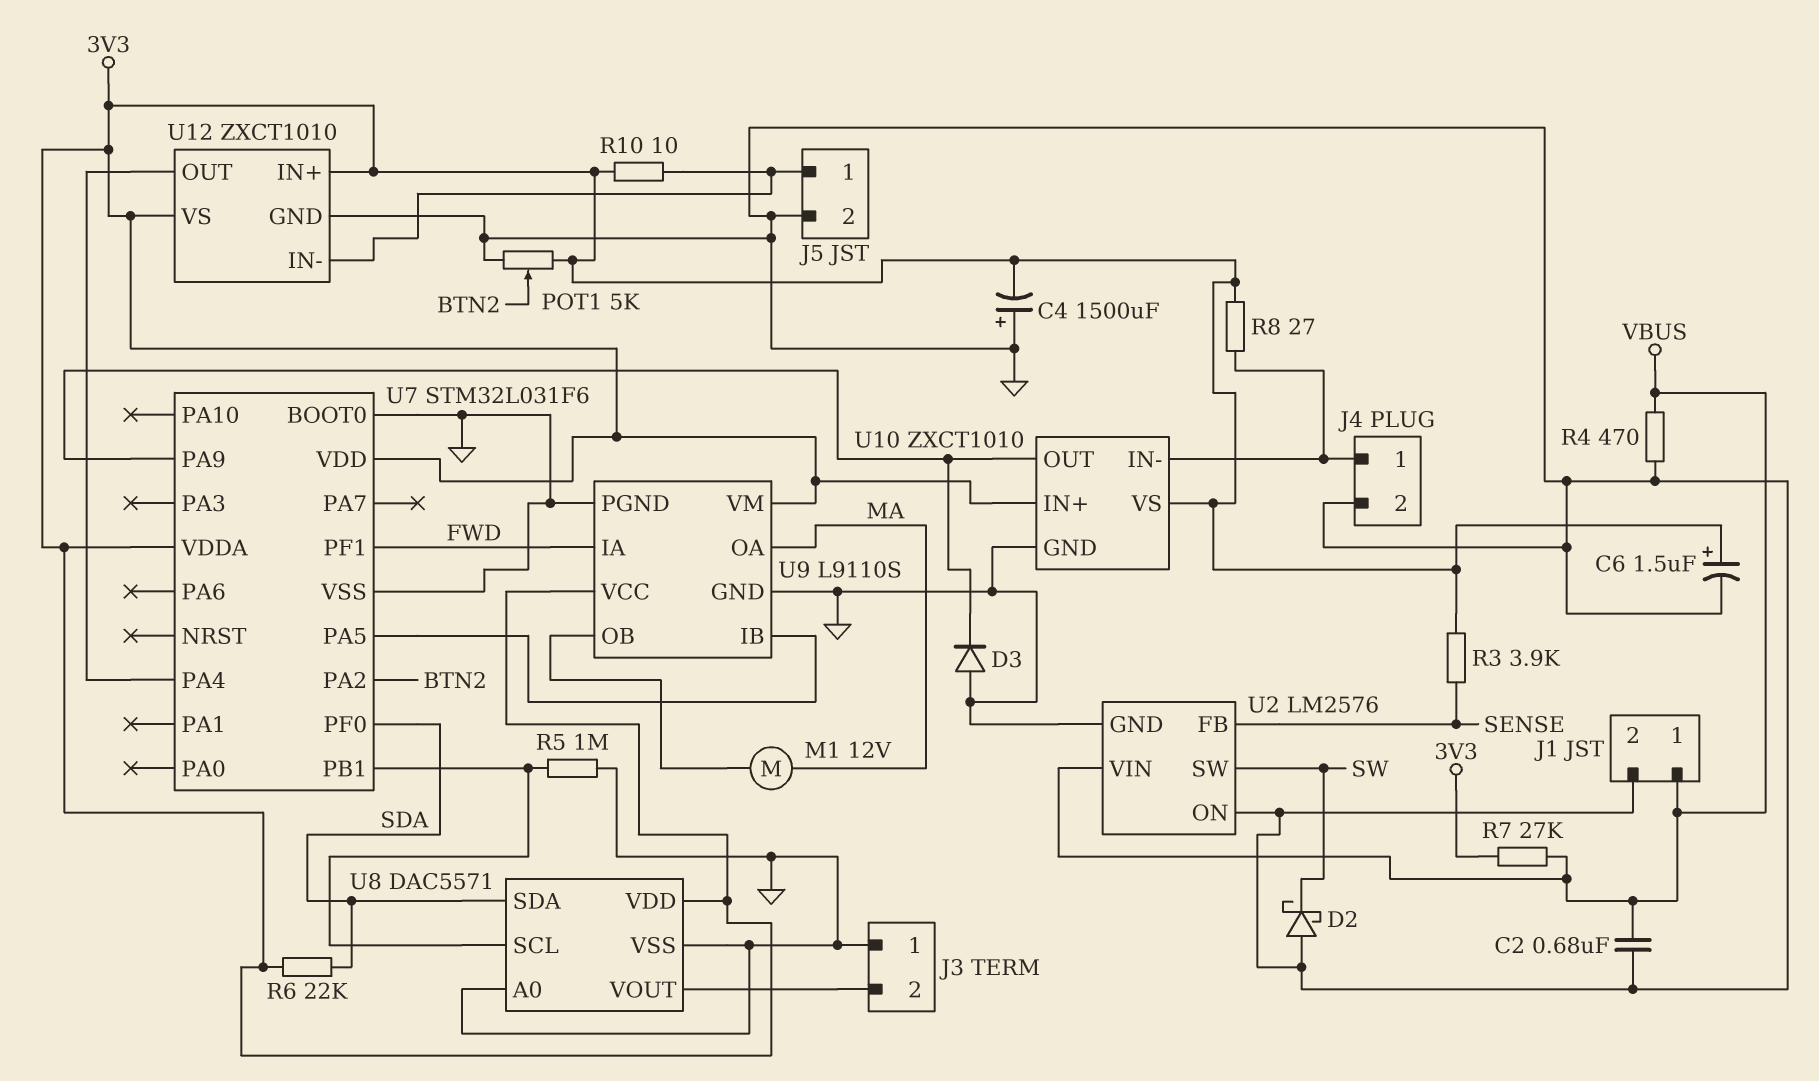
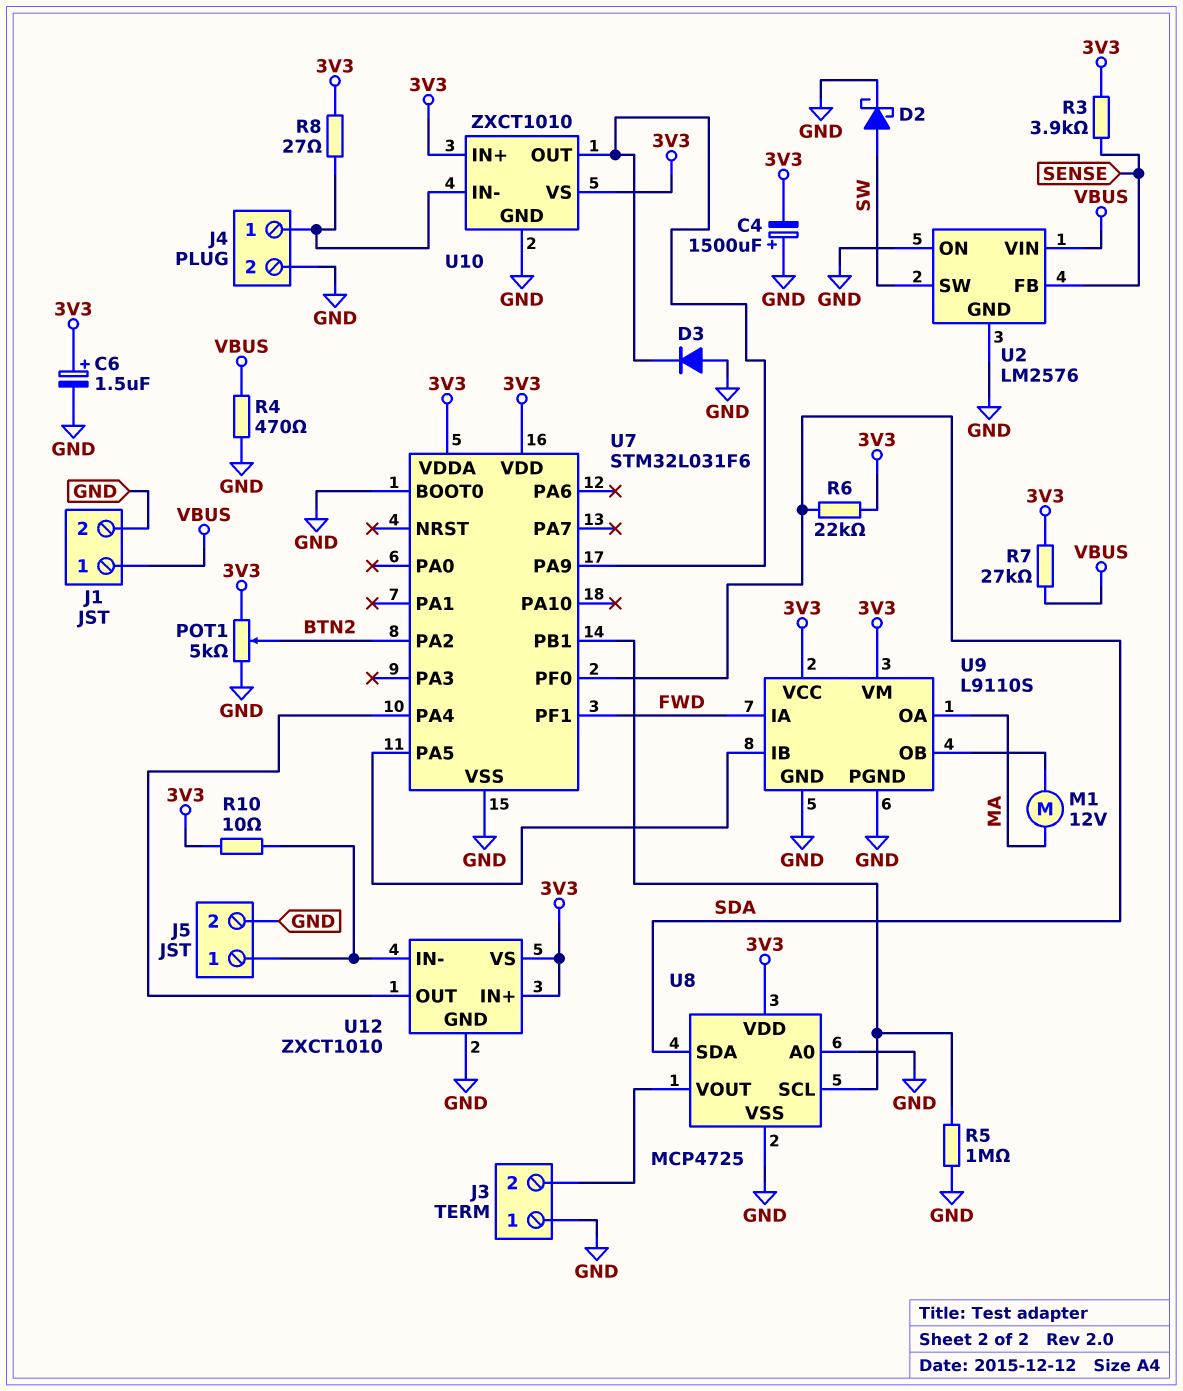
C2: 680nF (GND, VBUS) -> none
D2: schottky (A GND, K SW) -> schottky (A SW, K GND)
U8: DAC5571 -> MCP4725

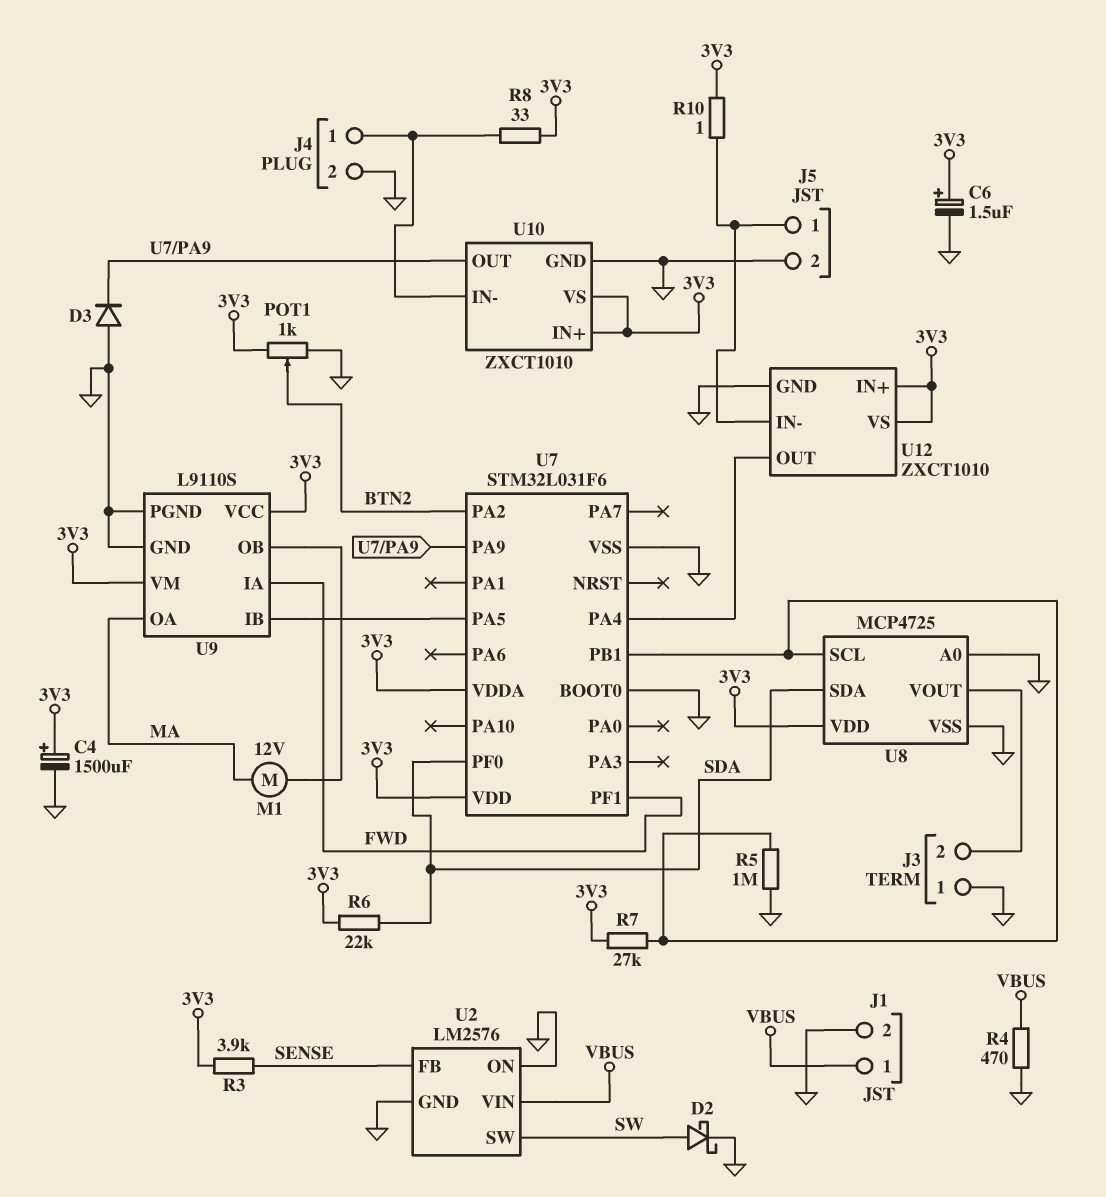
C4: 1500uF (plus GND, minus 3V3) -> 1500uF (plus 3V3, minus GND)
POT1: 5k (3V3, GND, wiper BTN2) -> 1k (3V3, GND, wiper BTN2)
R7: 27k (3V3, VBUS) -> 27k (3V3, U7/PB1)
R8: 27 (3V3, J4/1) -> 33 (3V3, J4/1)
R10: 10 (3V3, J5/1) -> 1 (3V3, J5/1)

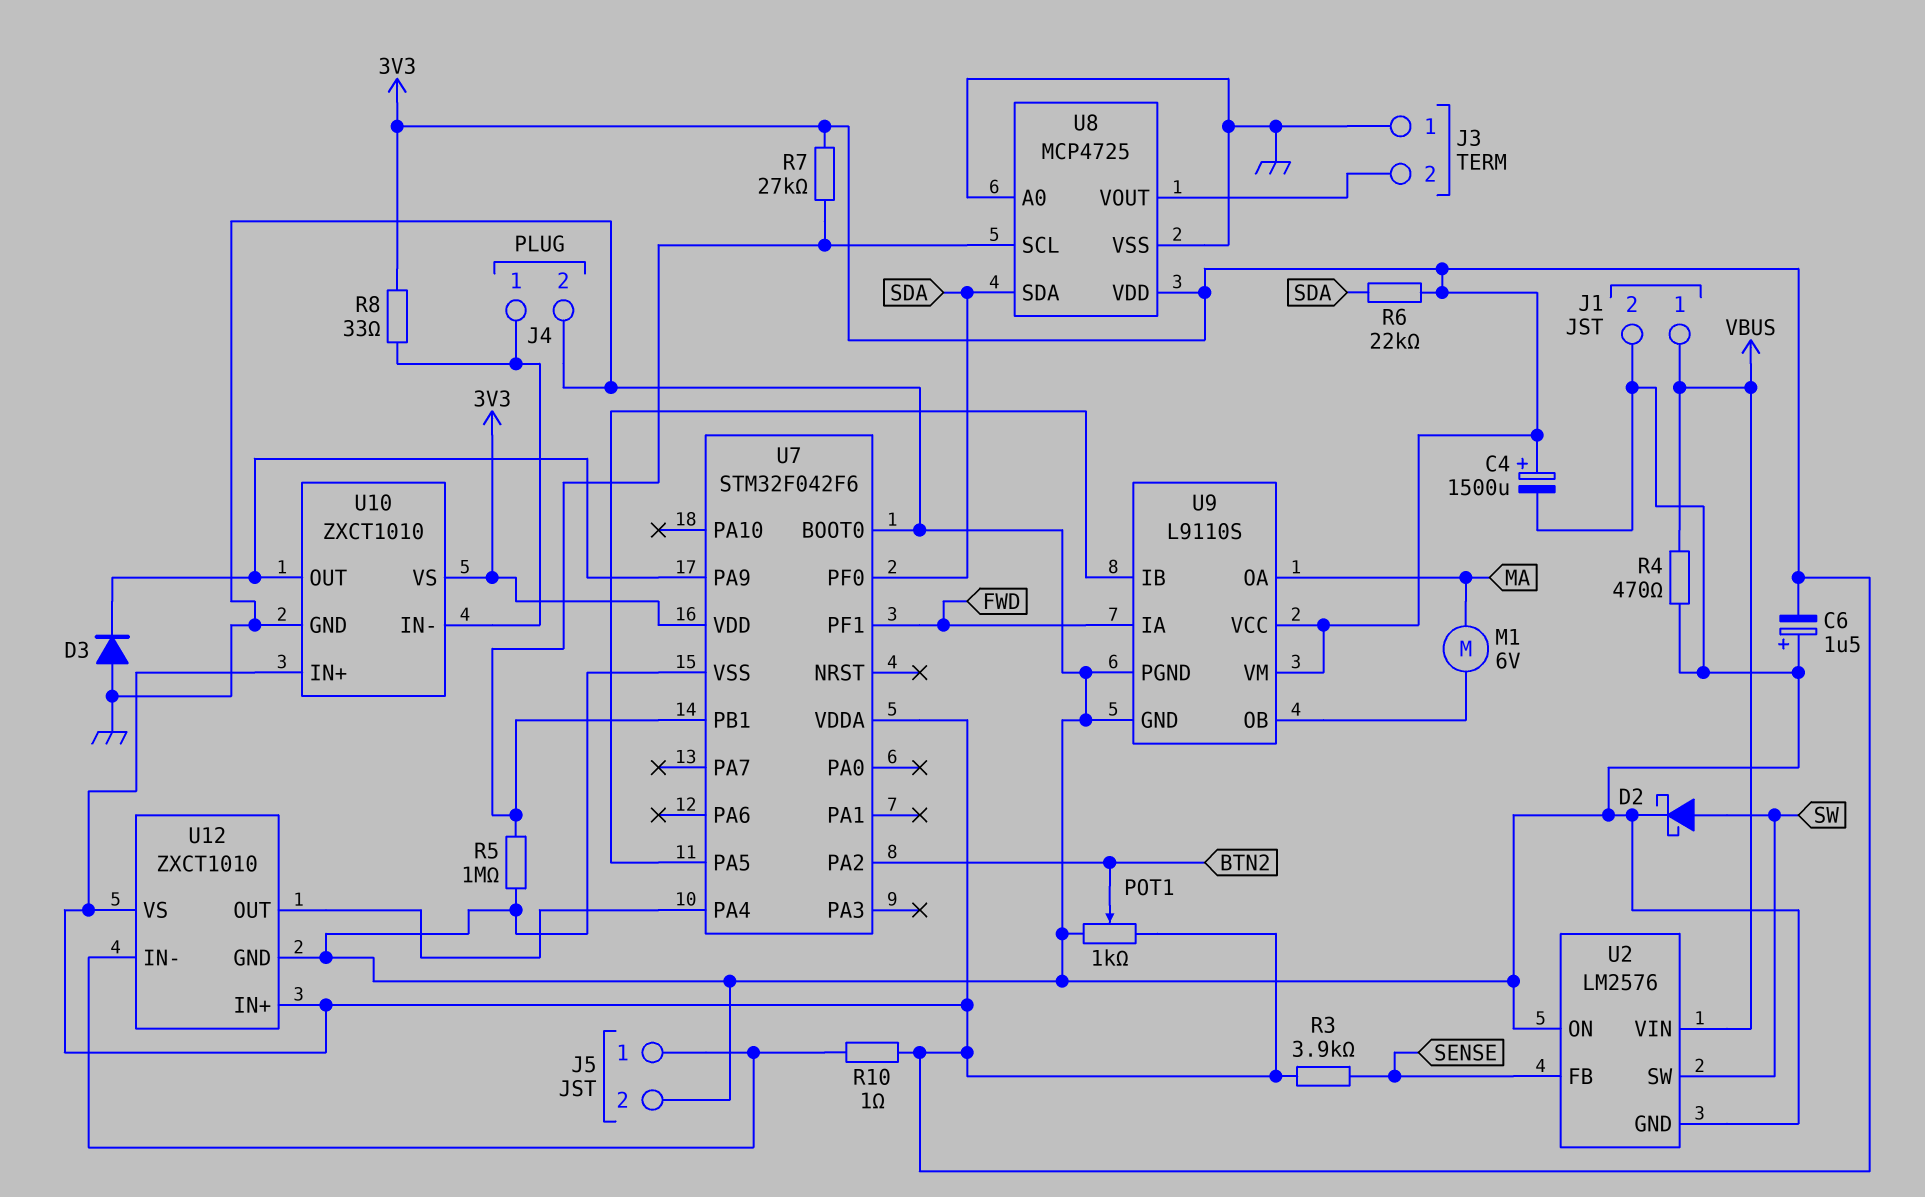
C6: 1.5uF (plus 3V3, minus GND) -> 1.5uF (plus GND, minus 3V3)
M1: motor 12V (MA, U9/OB) -> motor 6V (MA, U9/OB)
U7: STM32L031F6 -> STM32F042F6

